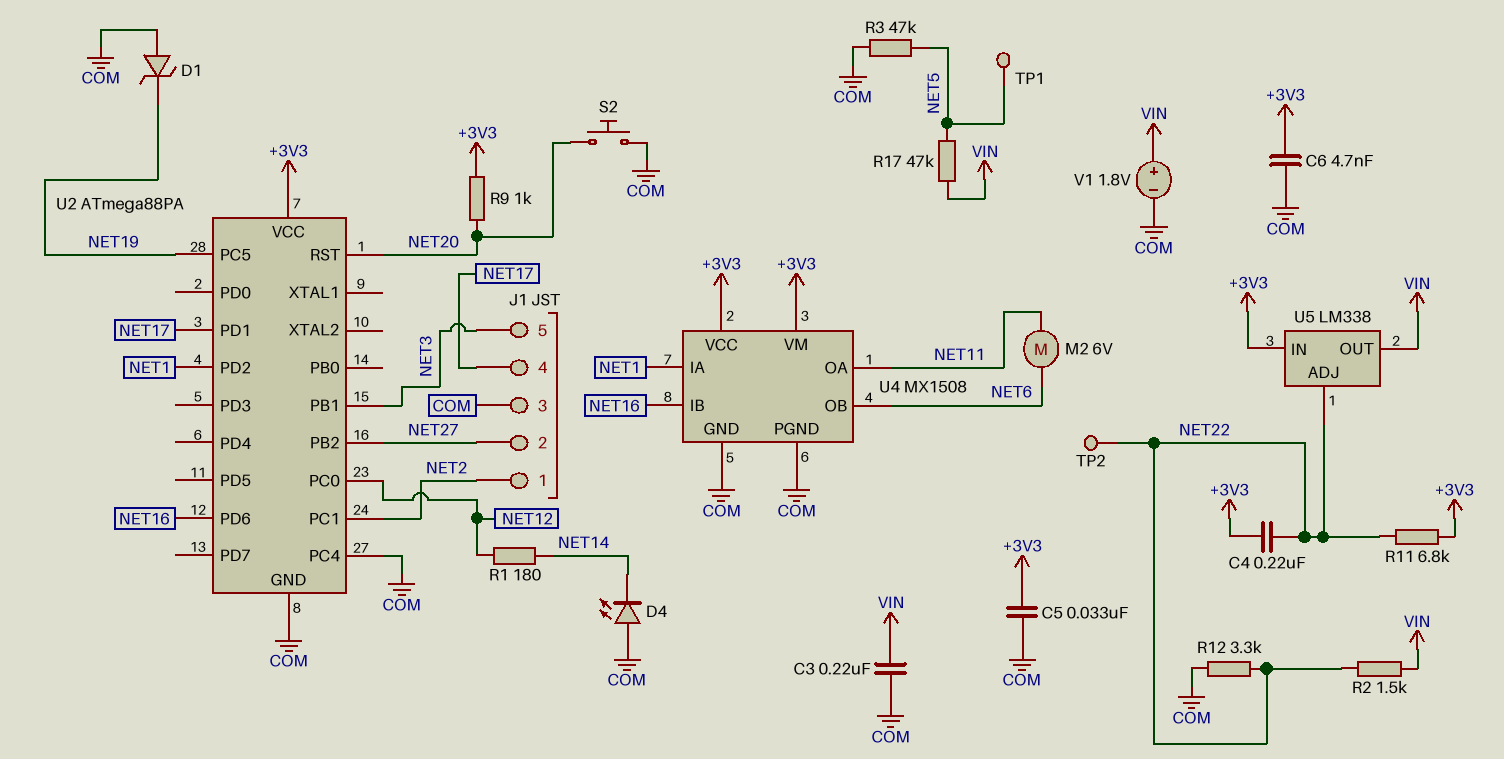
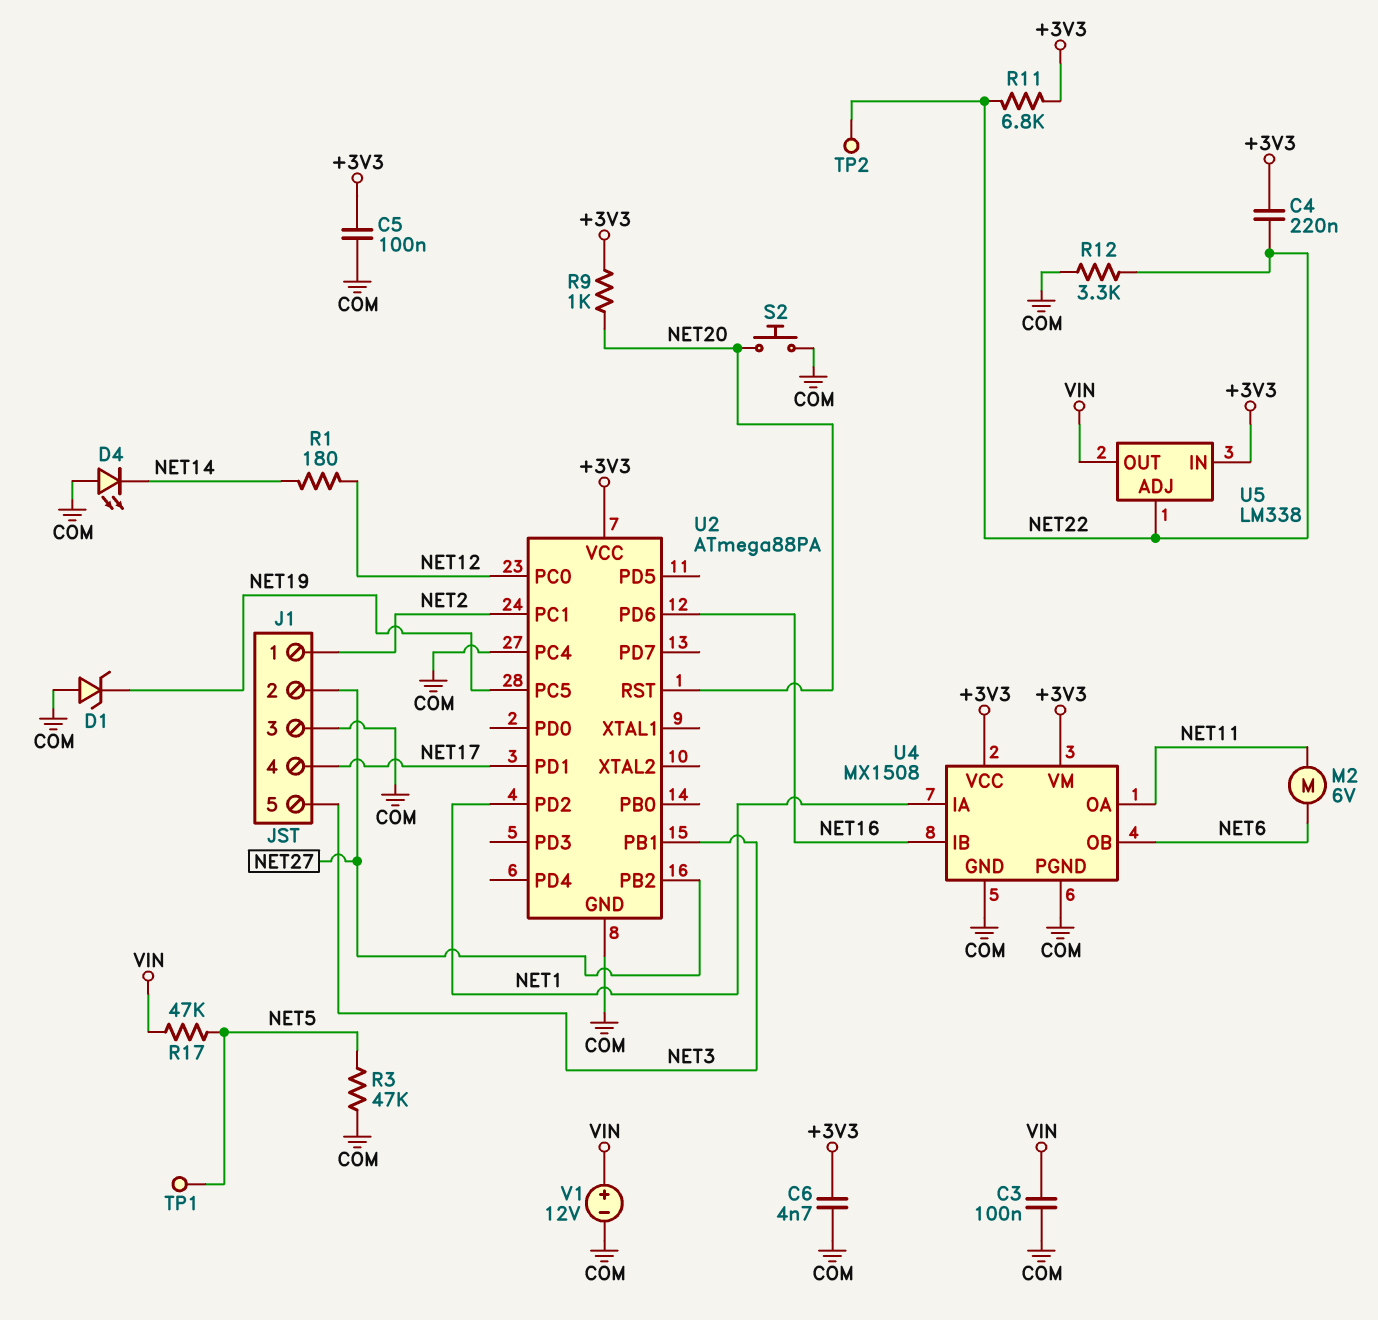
C3: 220nF (COM, VIN) -> 100nF (COM, VIN)
C5: 33nF (+3V3, COM) -> 100nF (+3V3, COM)
R2: 1.5k (NET22, VIN) -> none
V1: 1.8V (plus VIN, minus COM) -> 12V (plus VIN, minus COM)

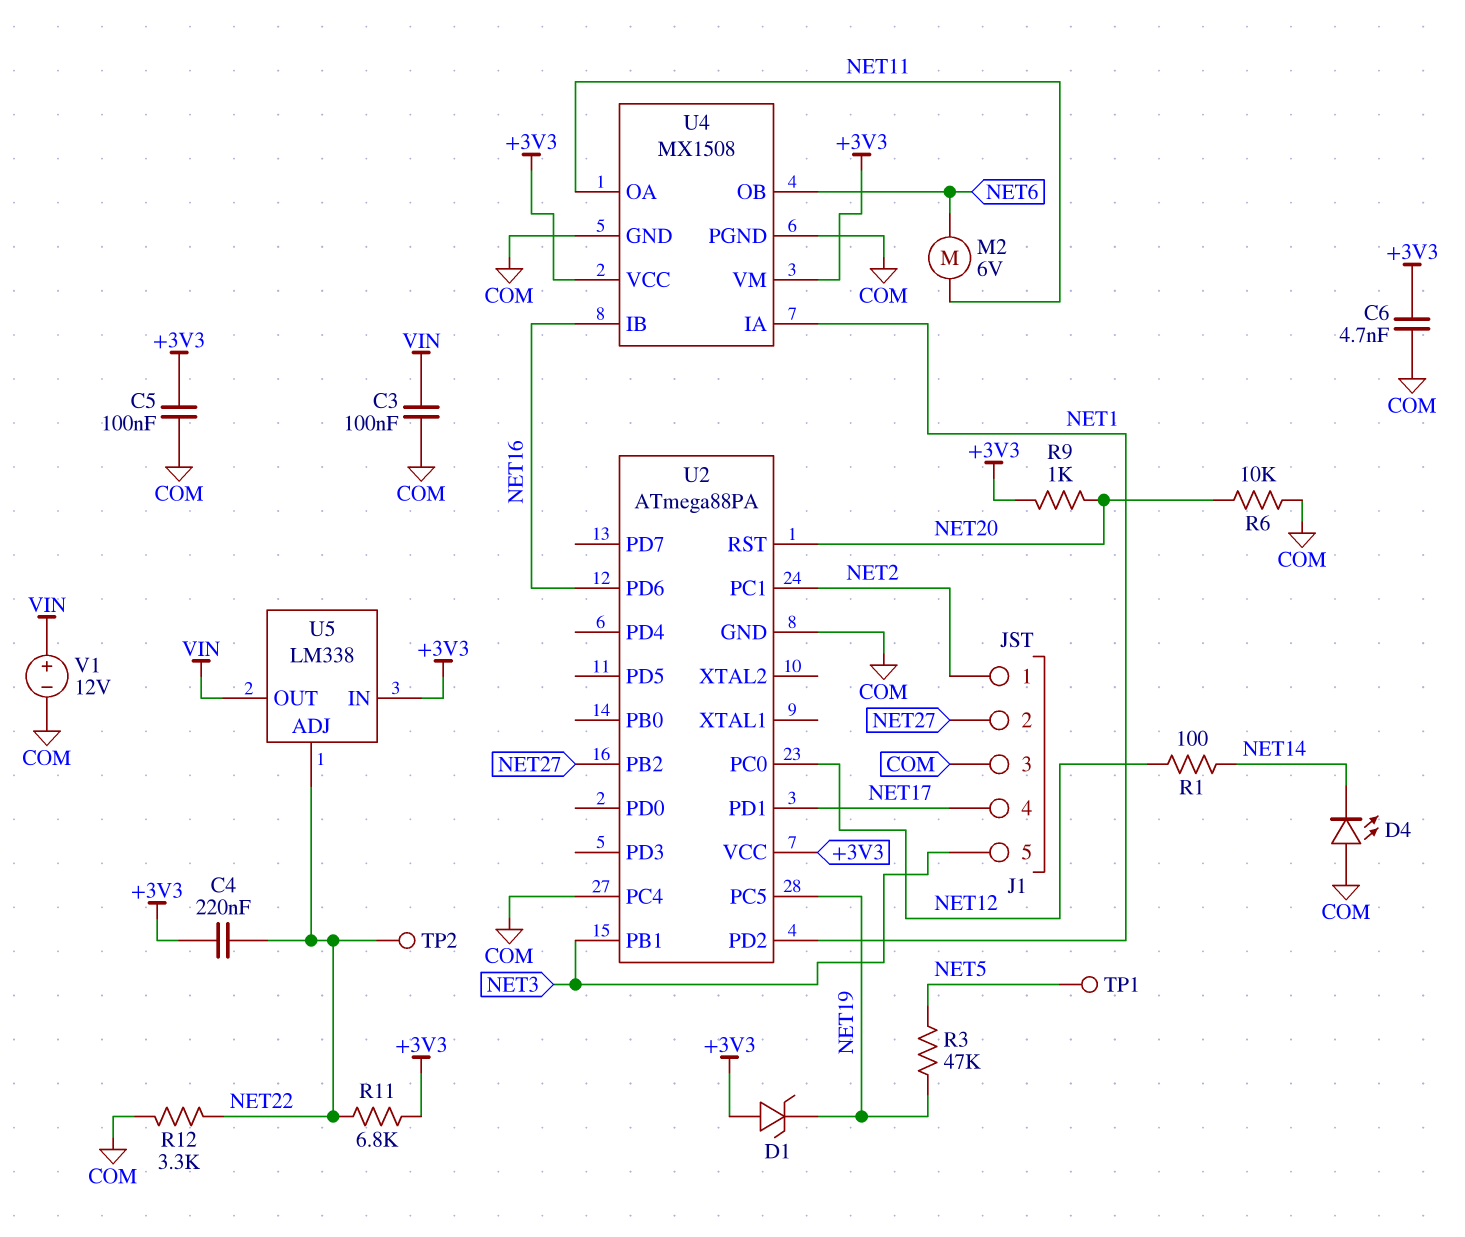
D1: zener (A COM, K NET19) -> zener (A +3V3, K NET19)
R1: 180 (NET12, NET14) -> 100 (NET12, NET14)
R3: 47k (COM, NET5) -> 47k (NET5, NET19)
R6: none -> 10k (COM, NET20)
R17: 47k (NET5, VIN) -> none
S2: button (COM, NET20) -> none

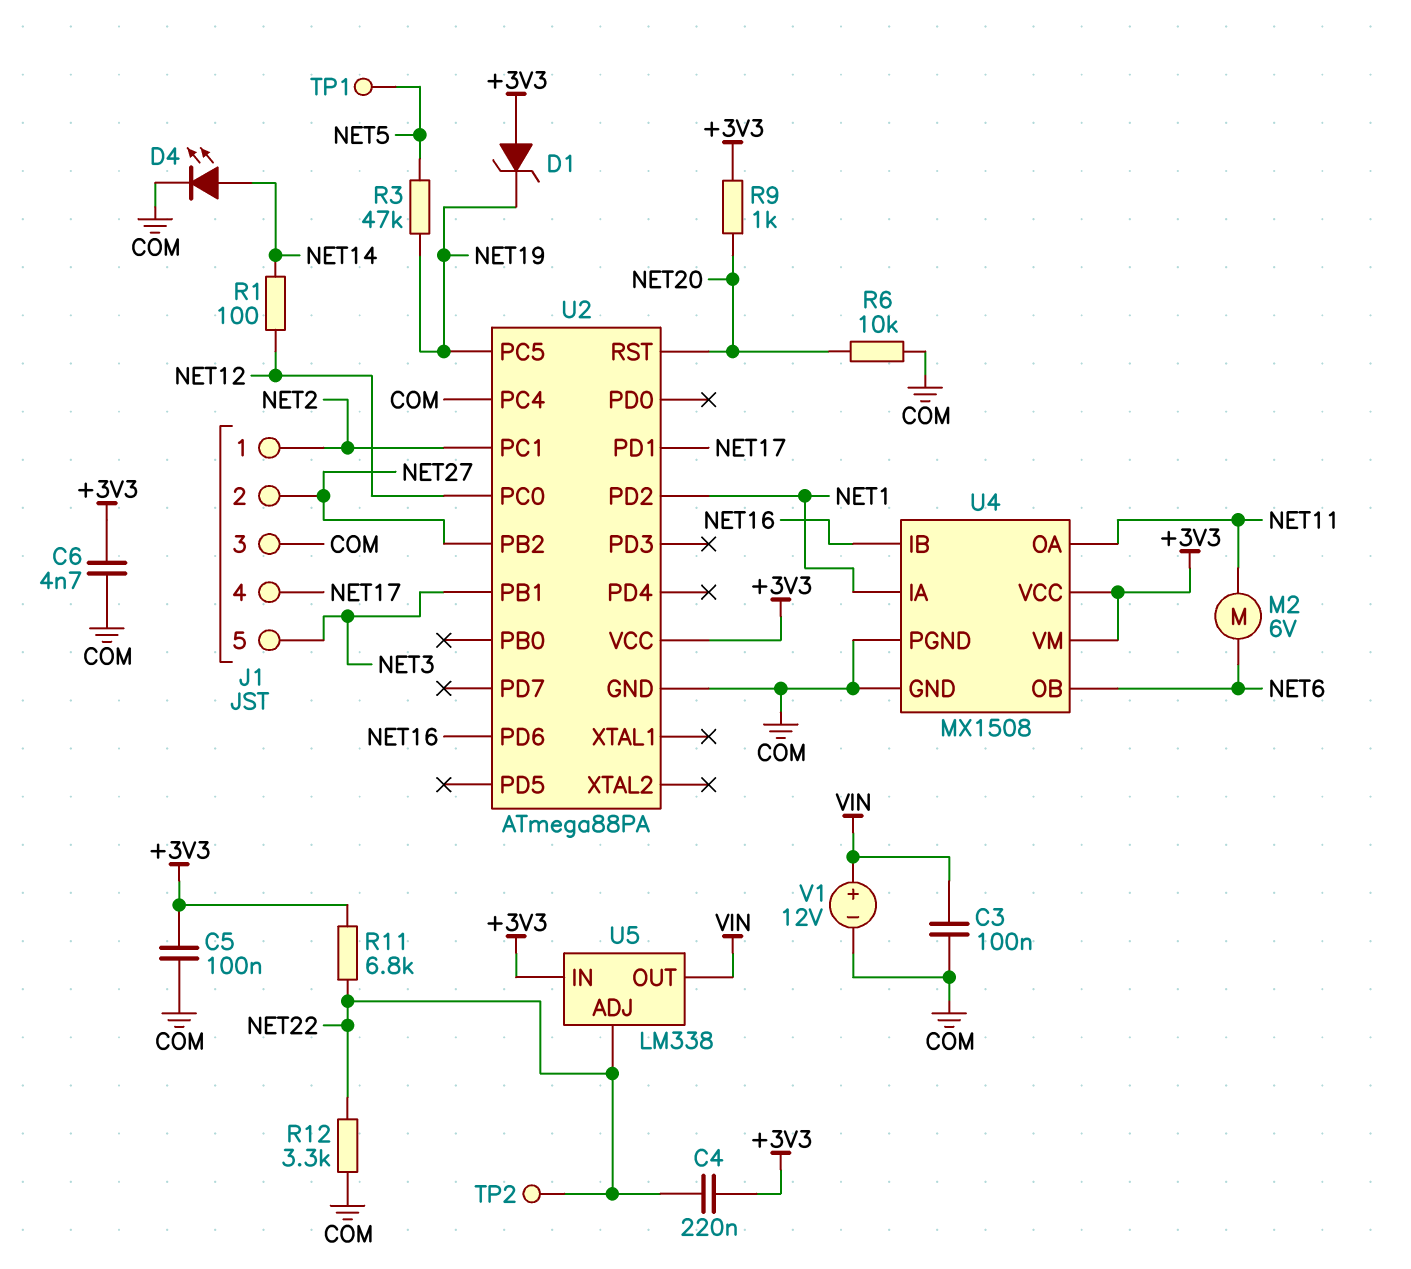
D4: LED (A COM, K NET14) -> LED (A NET14, K COM)

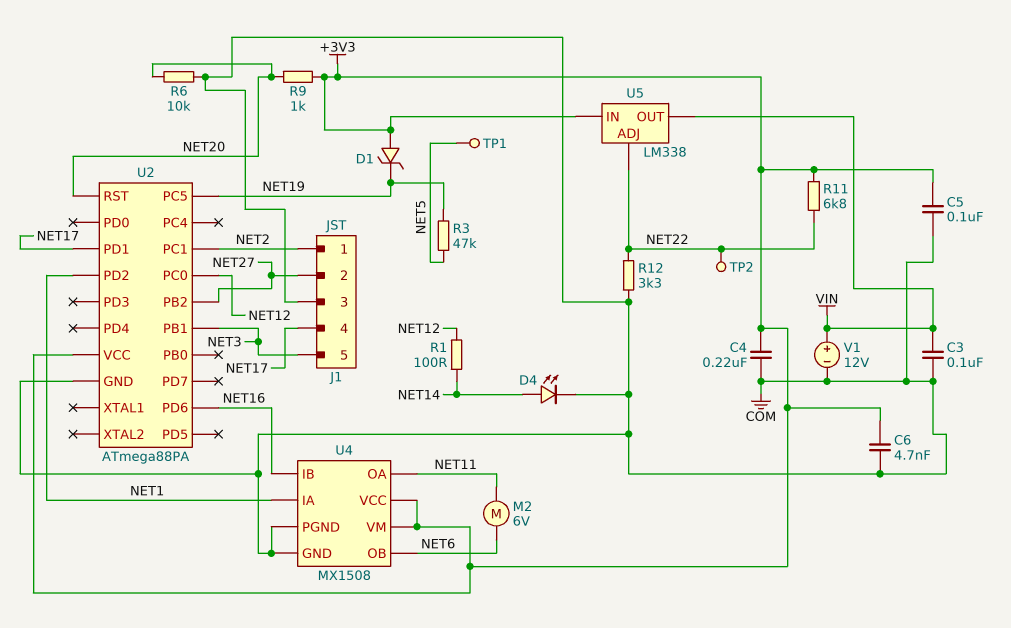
C4: 220nF (+3V3, NET22) -> 220nF (+3V3, COM)
U2 pin PC4: COM -> none

